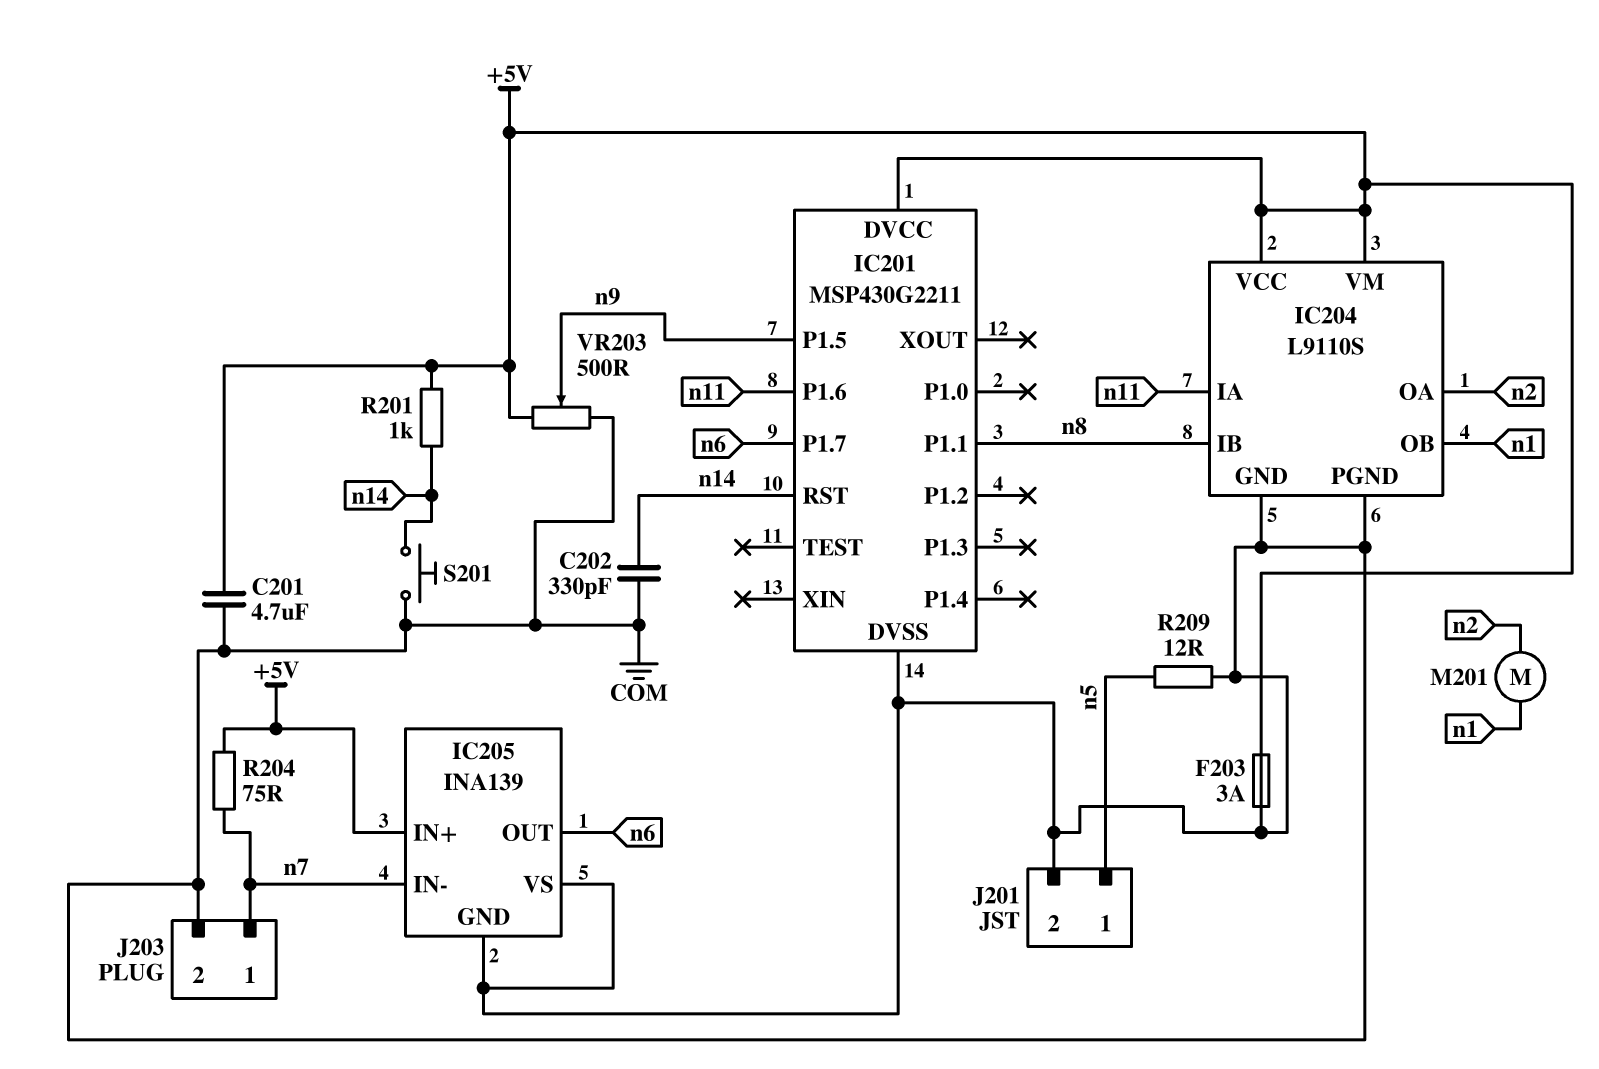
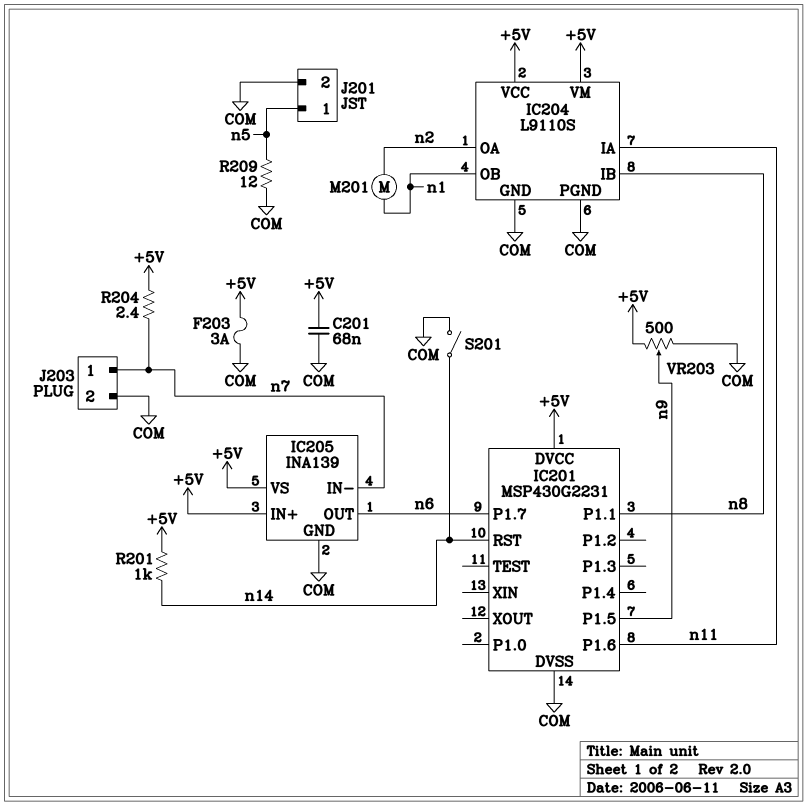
C201: 4.7uF (+5V, COM) -> 68nF (+5V, COM)
C202: 330pF (COM, n14) -> none
IC201: MSP430G2211 -> MSP430G2231
IC205 pin VS: COM -> +5V
R204: 75 (+5V, n7) -> 2.4 (+5V, n7)
S201: button (COM, n14) -> switch (COM, n14)

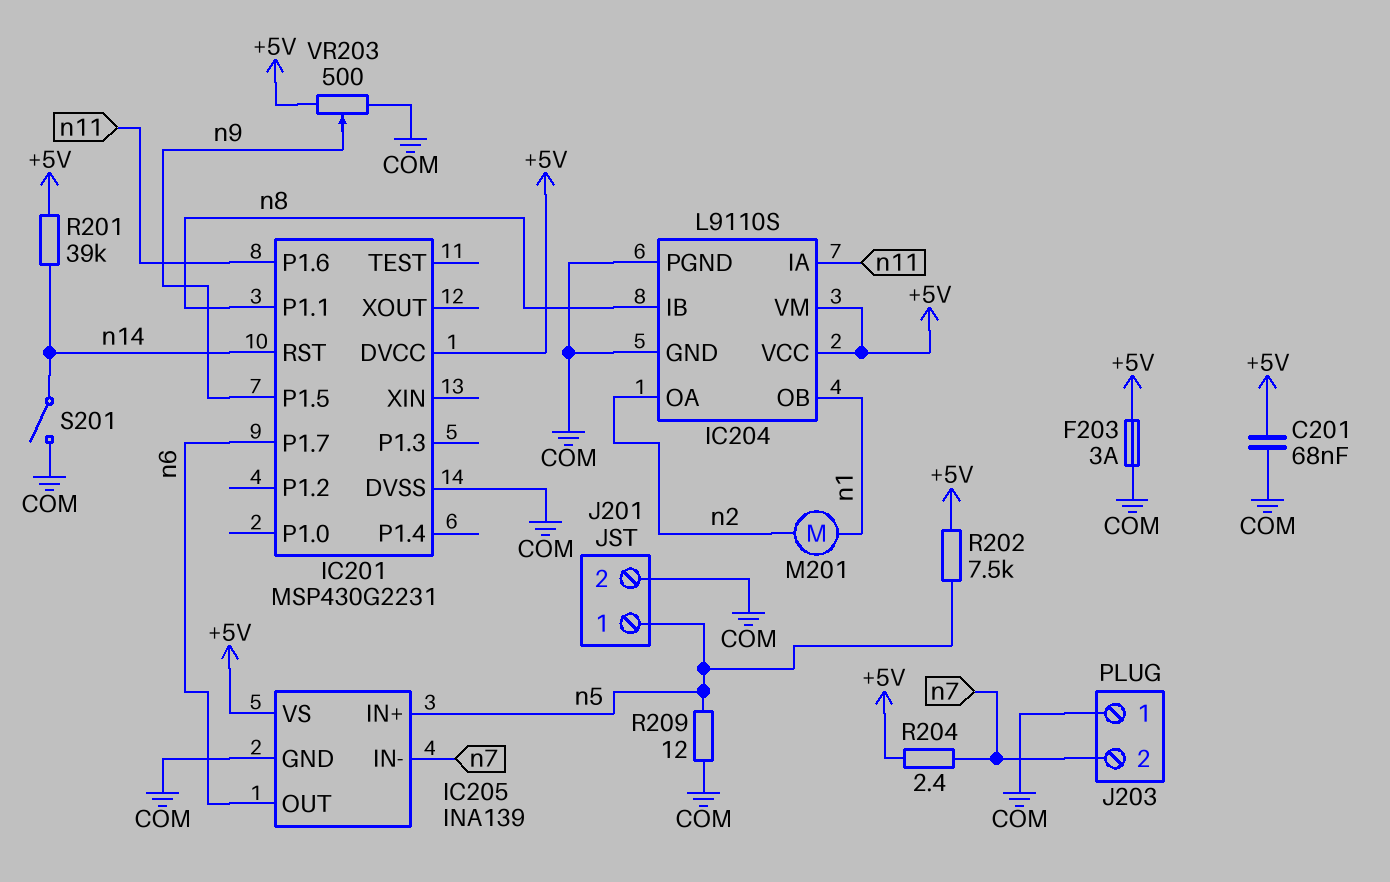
IC205 pin IN+: +5V -> n5
J203 pin 1: n7 -> COM
J203 pin 2: COM -> n7
R201: 1k (+5V, n14) -> 39k (+5V, n14)
R202: none -> 7.5k (+5V, n5)

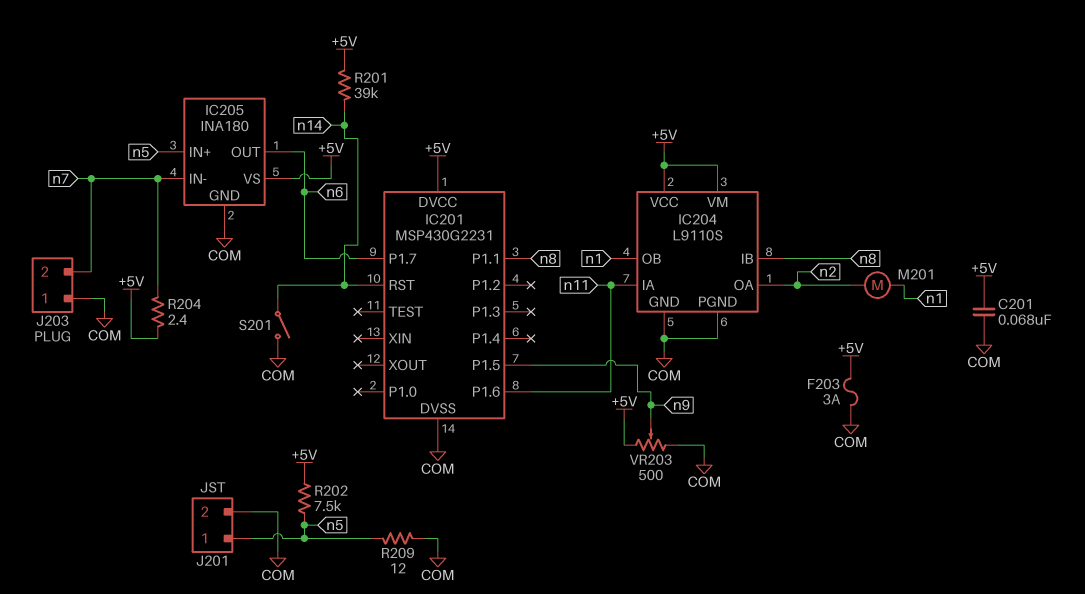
IC205: INA139 -> INA180

